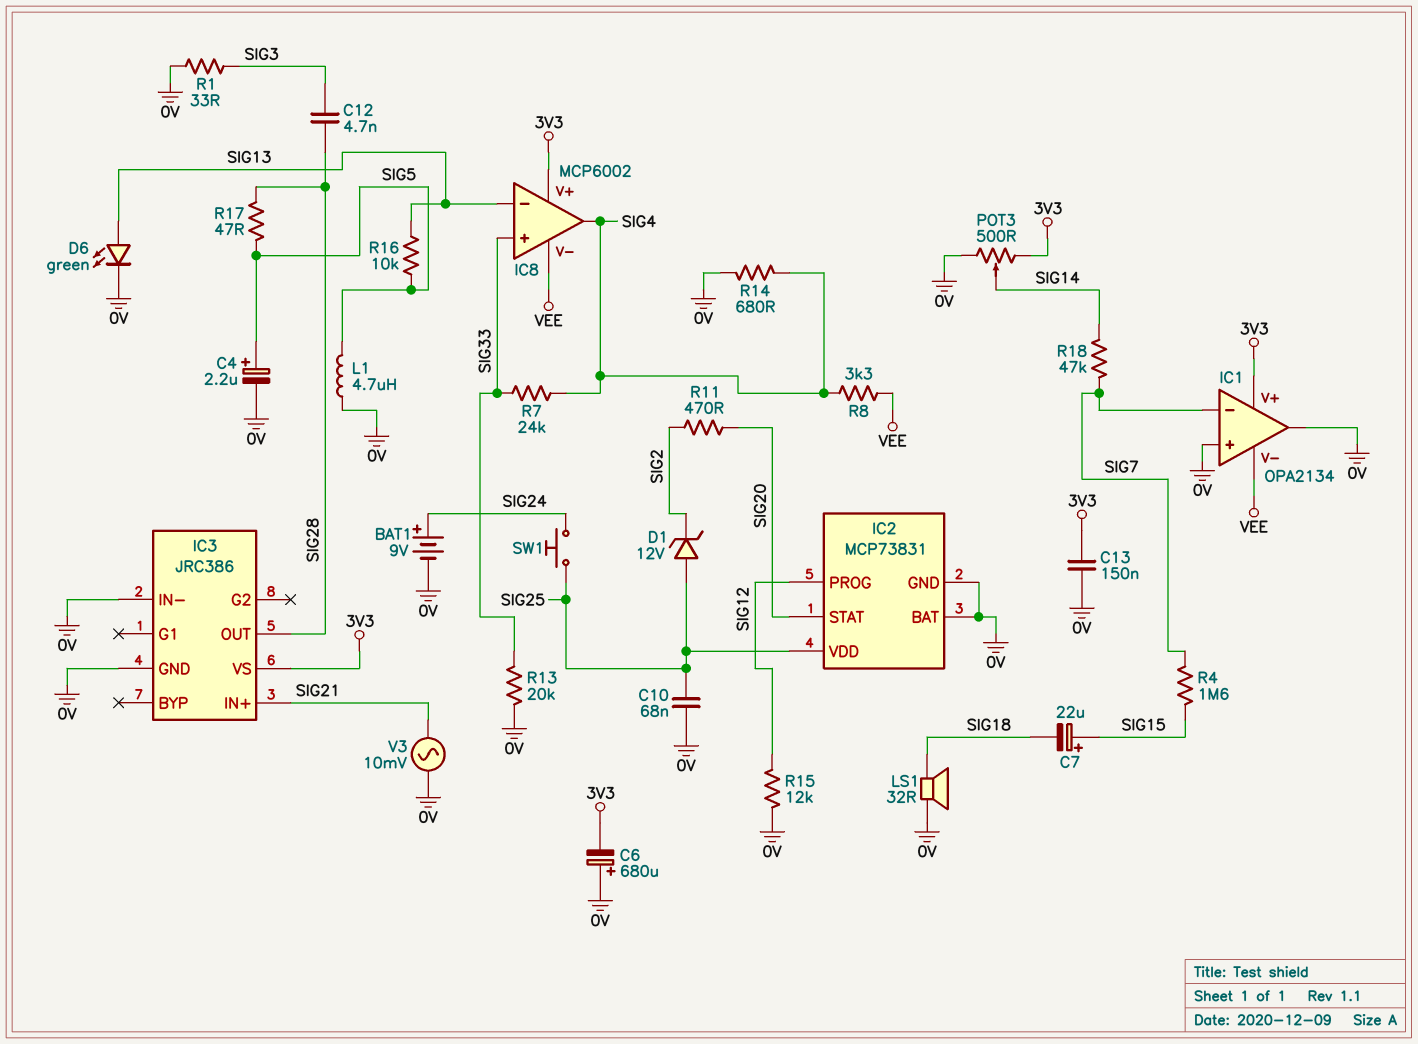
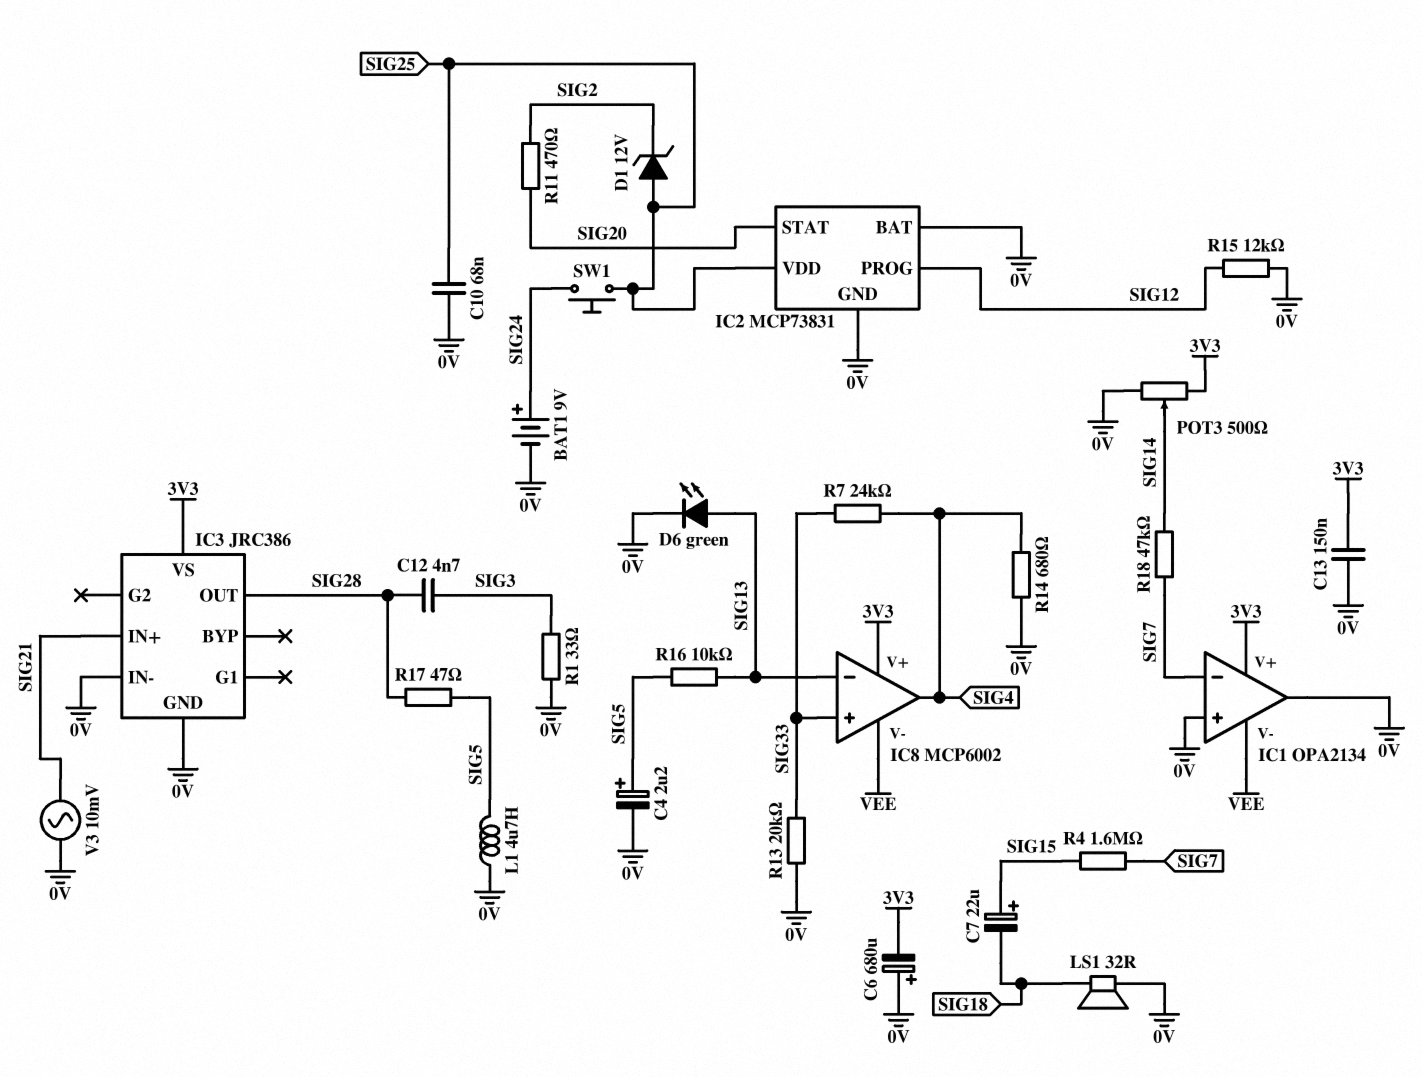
R8: 3.3k (SIG4, VEE) -> none

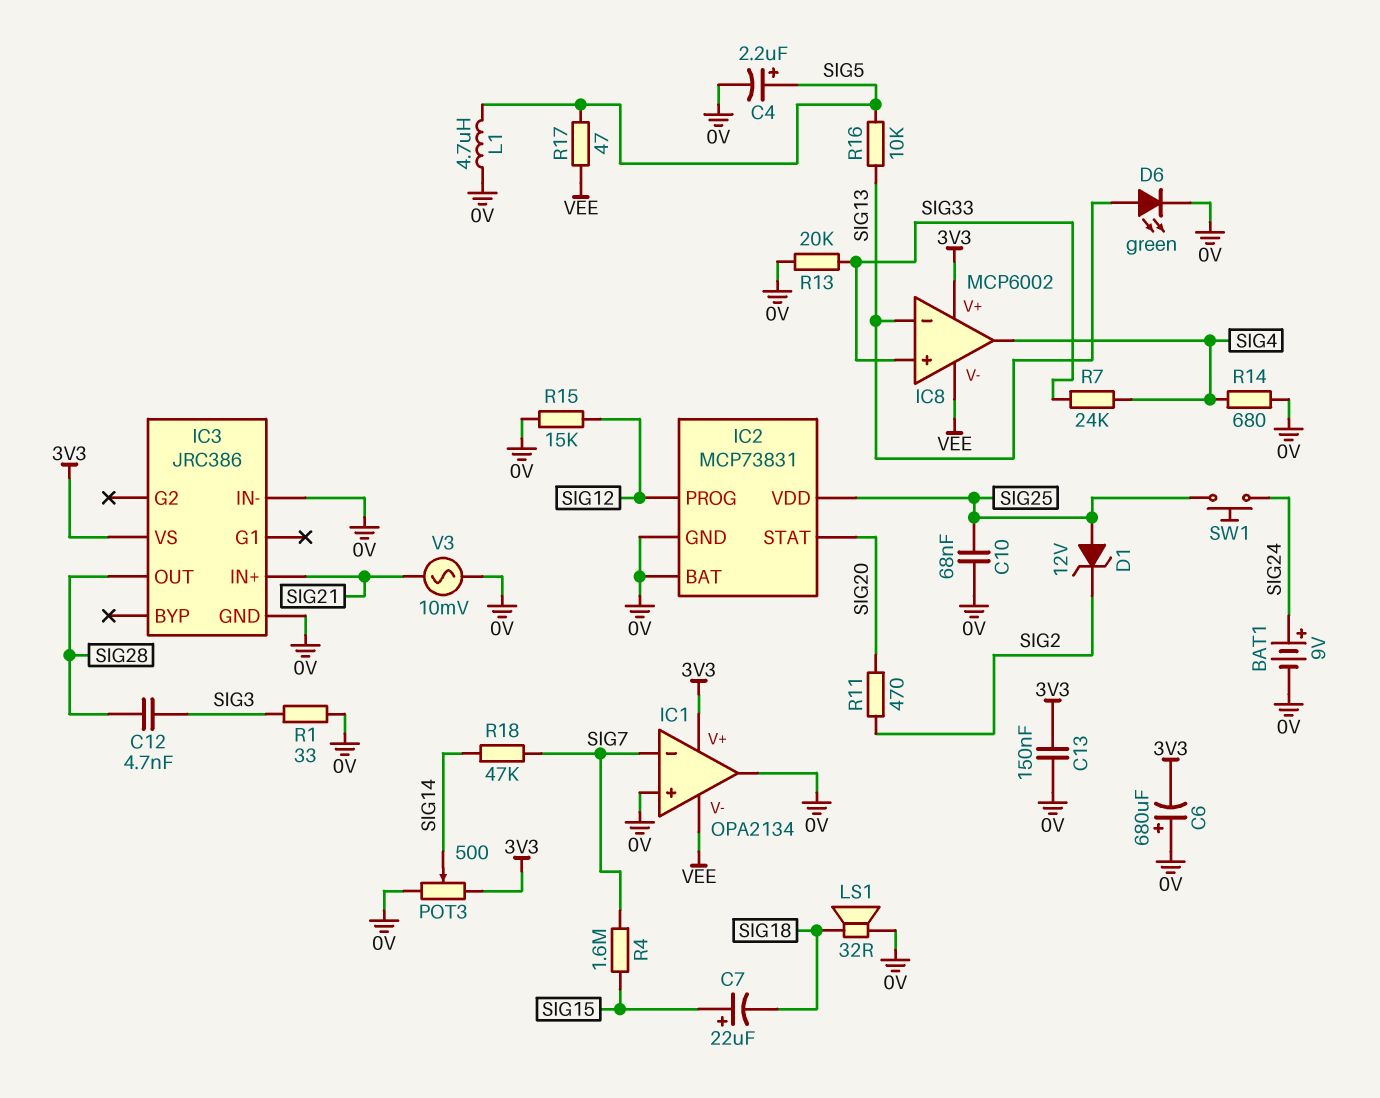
R15: 12k (0V, SIG12) -> 15k (0V, SIG12)
R17: 47 (SIG5, SIG28) -> 47 (SIG5, VEE)

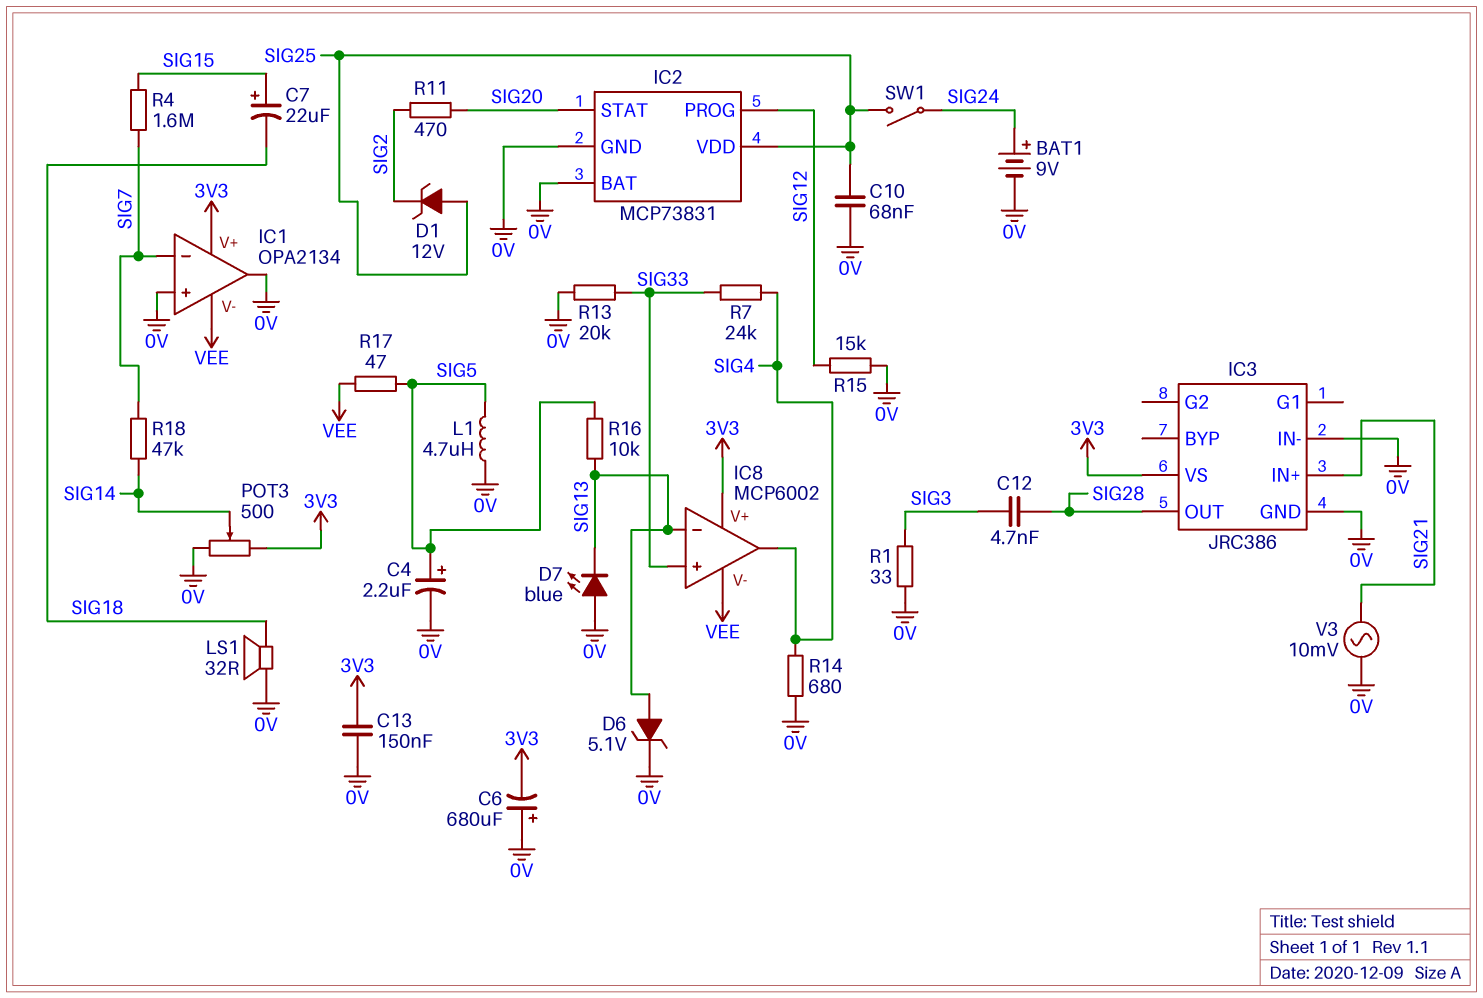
D6: LED green (A SIG13, K 0V) -> zener 5.1V (A SIG13, K 0V)
D7: none -> LED blue (A 0V, K SIG13)
SW1: button (SIG24, SIG25) -> switch (SIG24, SIG25)

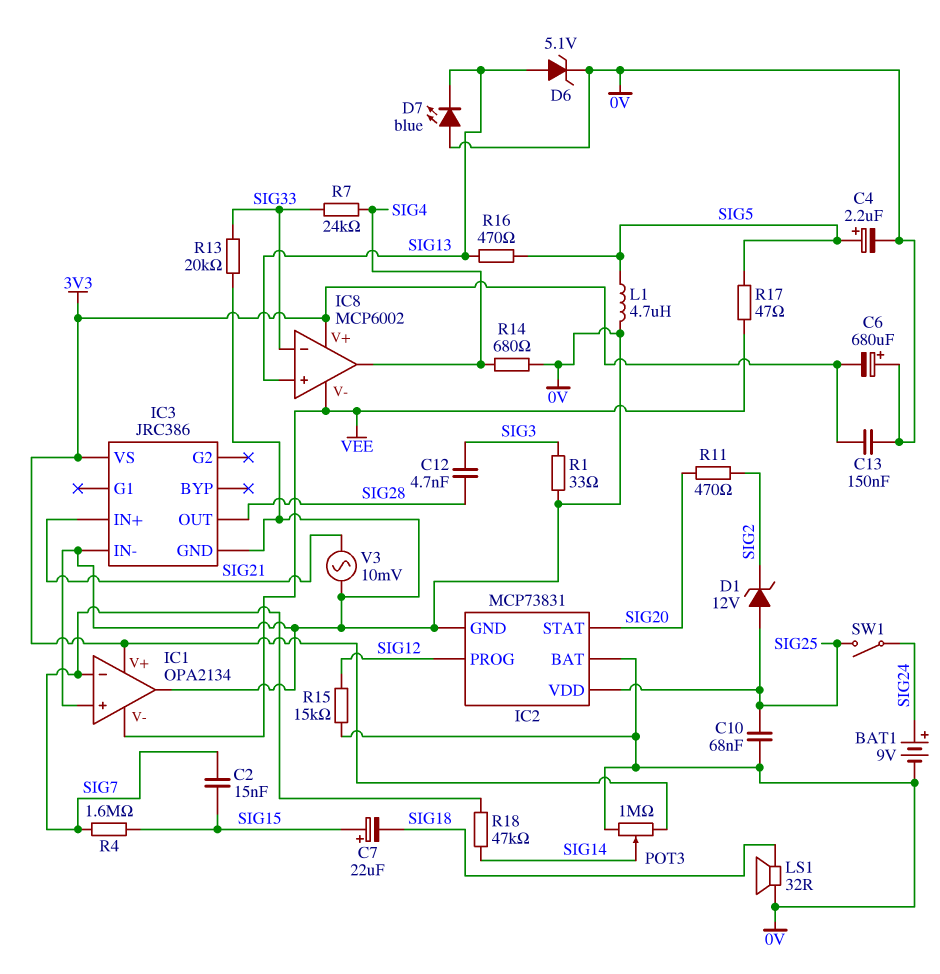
C2: none -> 15nF (SIG7, SIG15)
IC8 pin in+: SIG33 -> SIG13
IC8 pin in-: SIG13 -> SIG33
POT3: 500 (0V, 3V3, wiper SIG14) -> 1M (0V, 3V3, wiper SIG14)
R16: 10k (SIG5, SIG13) -> 470 (SIG5, SIG13)

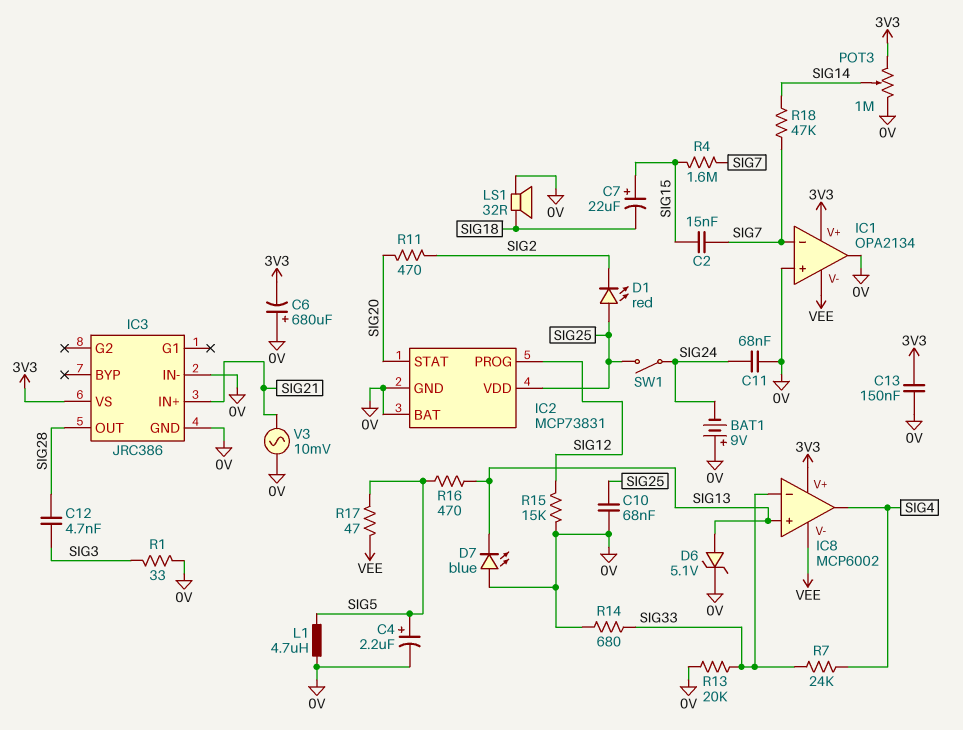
BAT1: 9V (plus SIG24, minus 0V) -> 9V (plus 0V, minus SIG24)
C11: none -> 68nF (0V, SIG24)
D1: zener 12V (A SIG25, K SIG2) -> LED red (A SIG25, K SIG2)
R14: 680 (0V, SIG4) -> 680 (0V, SIG33)

